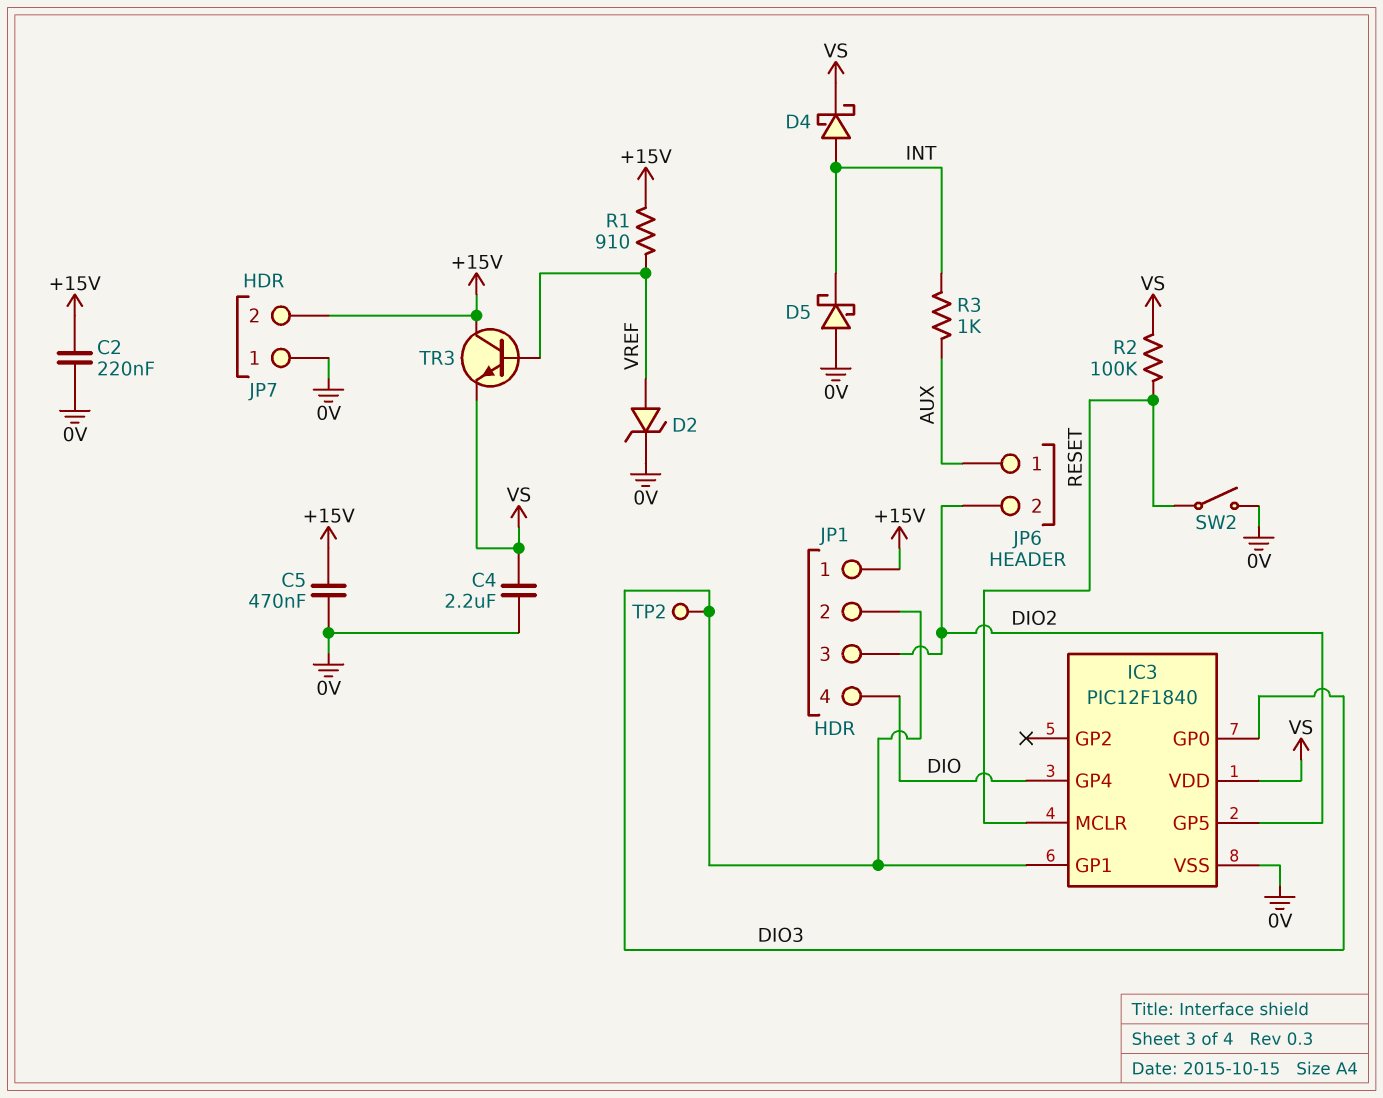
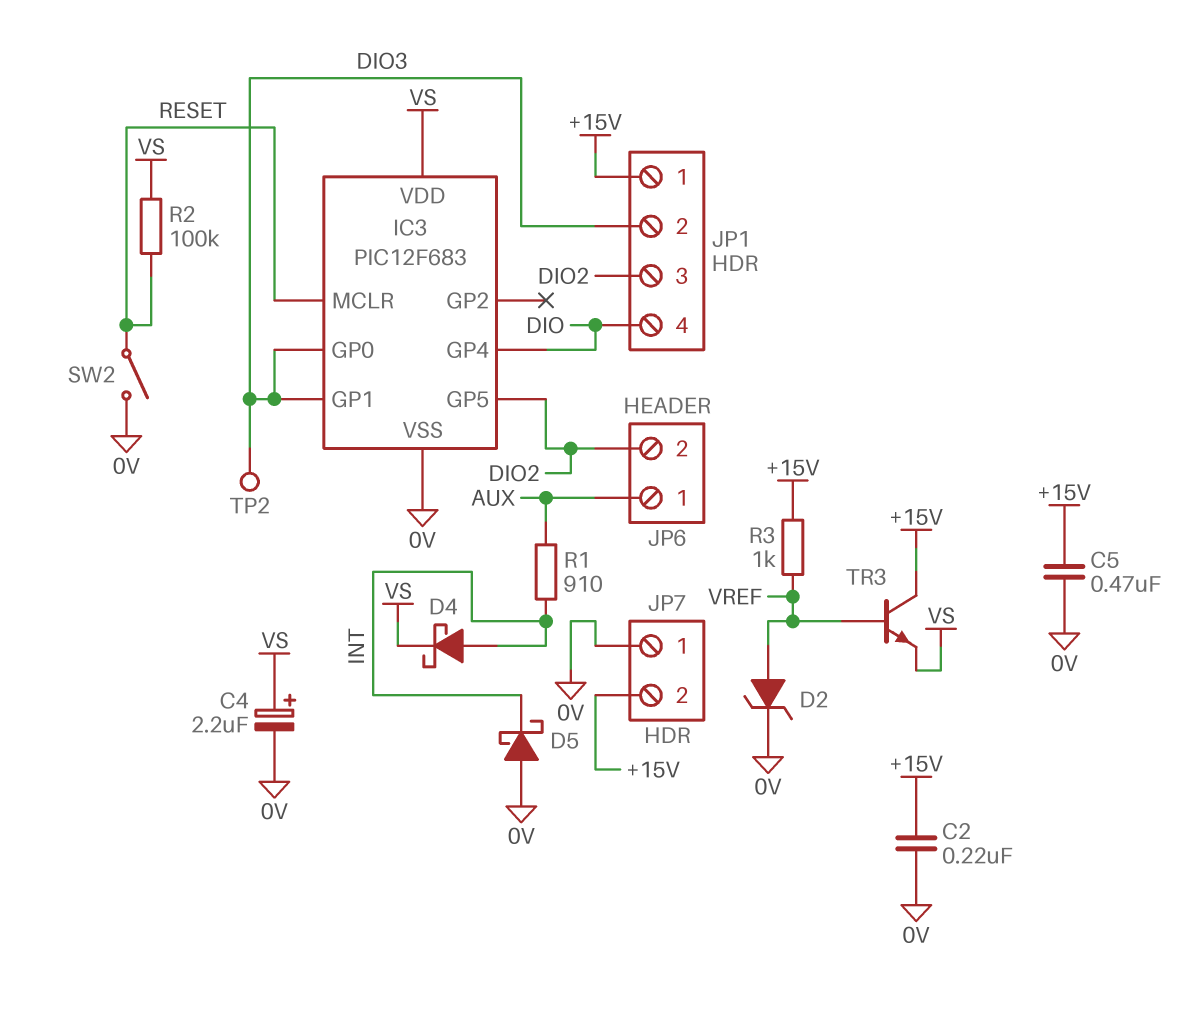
C4: 2.2uF (0V, VS) -> 2.2uF (plus VS, minus 0V)
IC3: PIC12F1840 -> PIC12F683
R1: 910 (+15V, VREF) -> 910 (AUX, INT)
R3: 1k (AUX, INT) -> 1k (+15V, VREF)

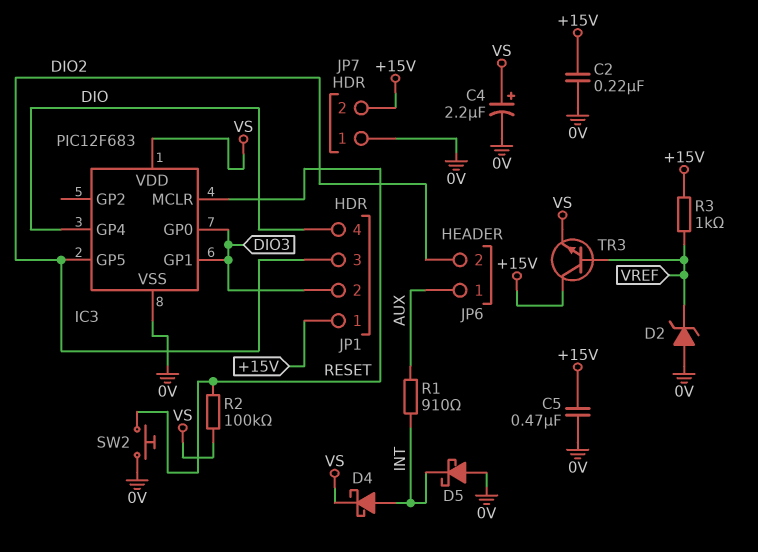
D2: zener (A VREF, K 0V) -> zener (A 0V, K VREF)
SW2: switch (0V, RESET) -> button (0V, RESET)
TP2: test point (DIO3) -> none

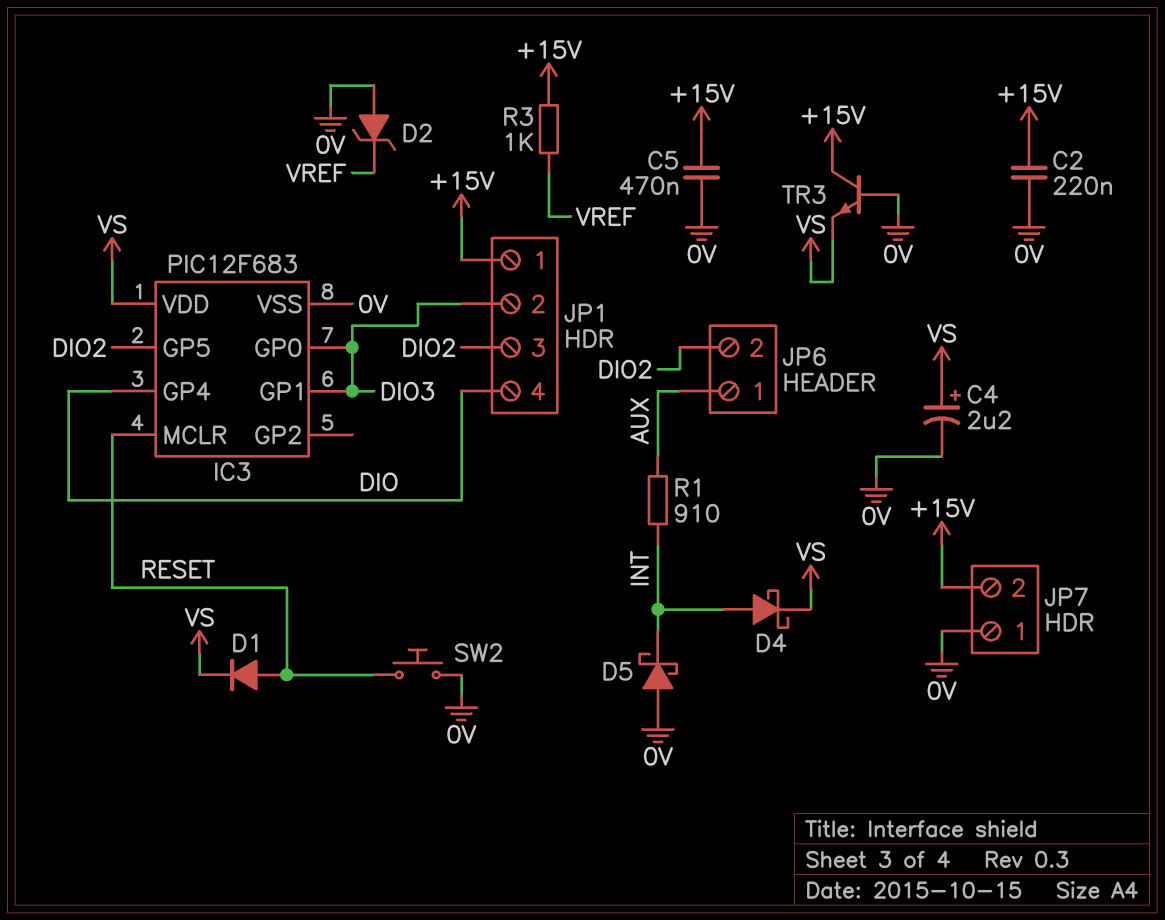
D1: none -> diode (A RESET, K VS)
R2: 100k (RESET, VS) -> none
TR3: NPN (B VREF, C +15V, E VS) -> NPN (B 0V, C +15V, E VS)

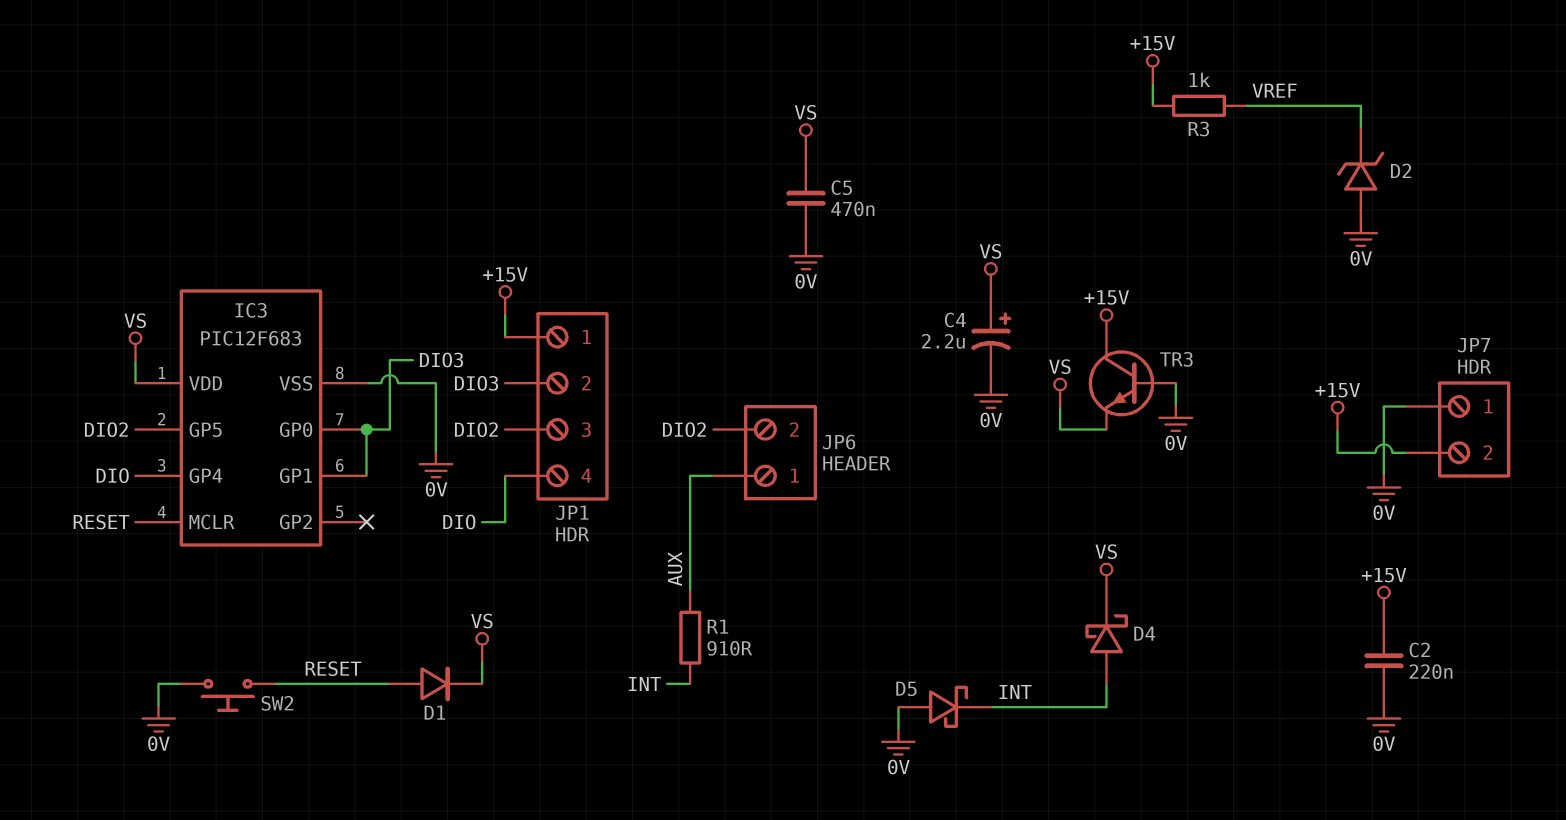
C5: 470nF (+15V, 0V) -> 470nF (0V, VS)

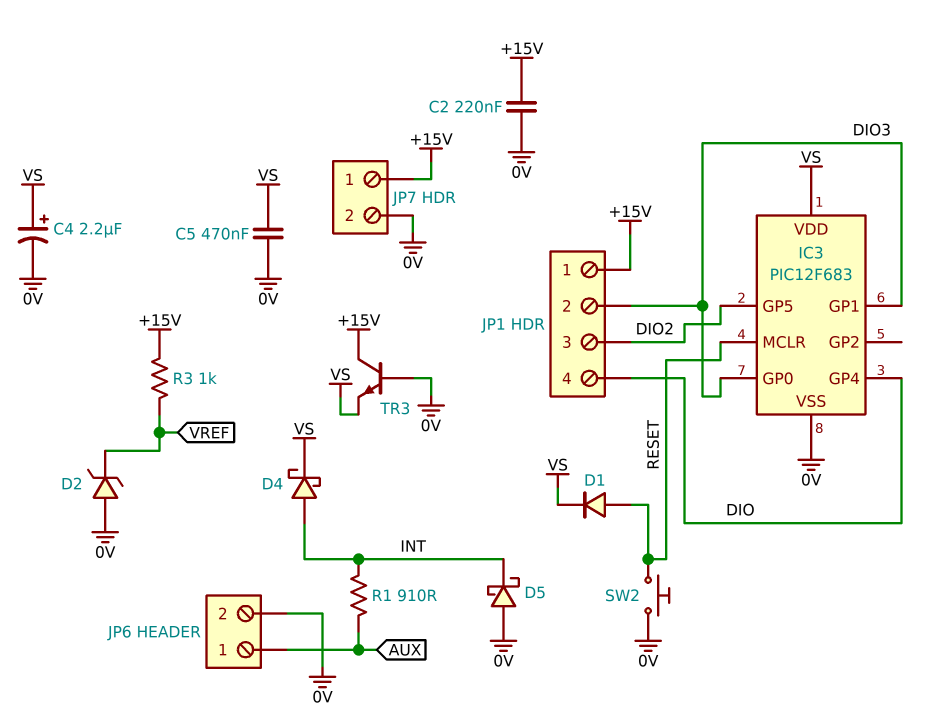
JP6 pin 2: DIO2 -> 0V
JP7 pin 1: 0V -> +15V
JP7 pin 2: +15V -> 0V

